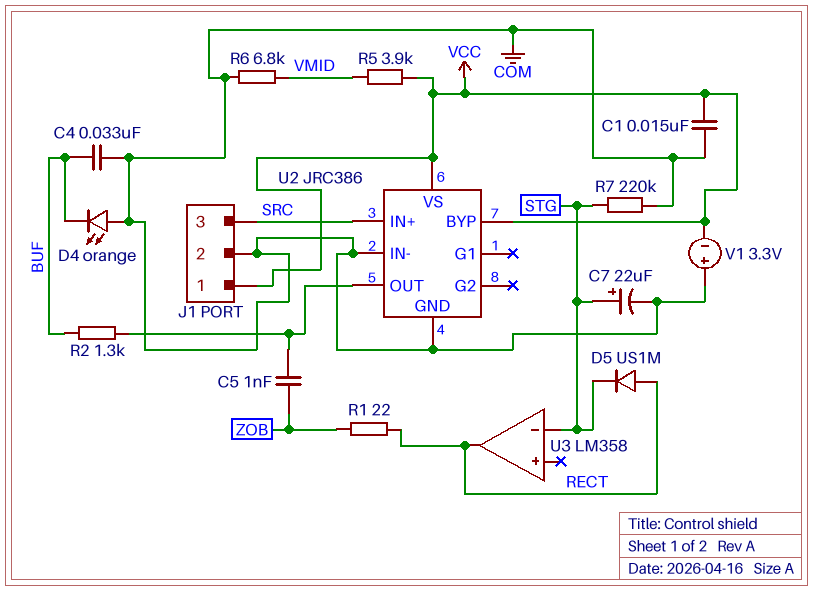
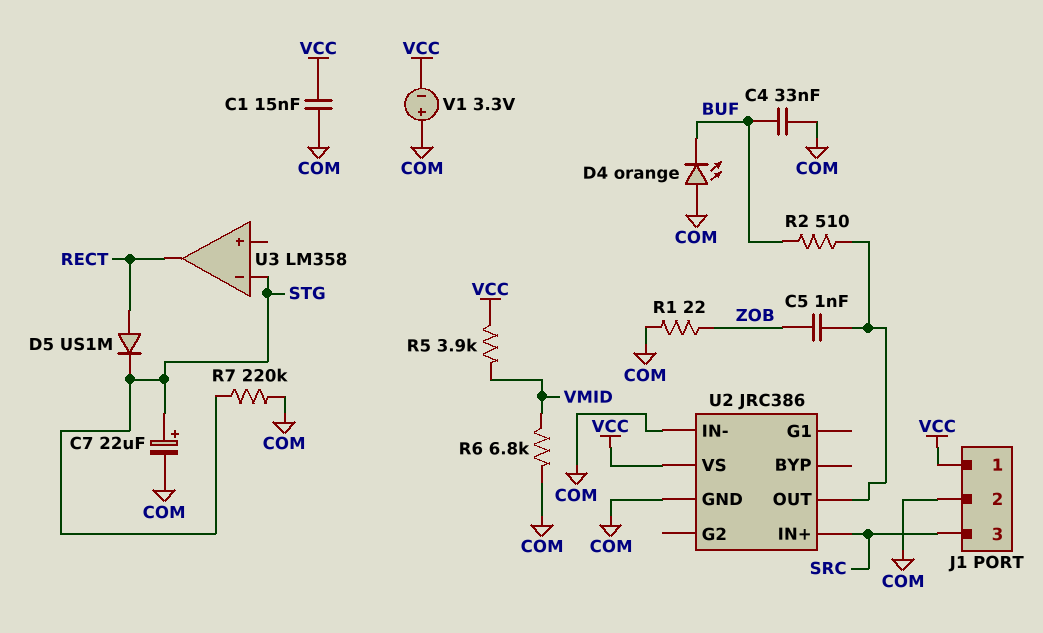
R1: 22 (RECT, ZOB) -> 22 (COM, ZOB)
R2: 1.3k (BUF, U2/OUT) -> 510 (BUF, U2/OUT)
U2 pin BYP: VCC -> none

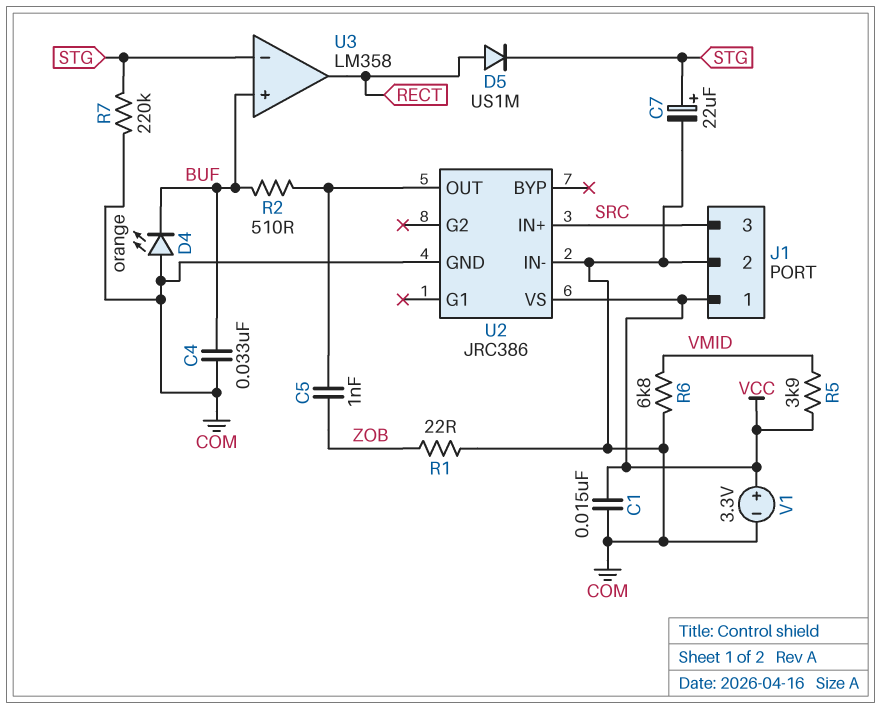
U3 pin in+: none -> BUF
V1: 3.3V (plus COM, minus VCC) -> 3.3V (plus VCC, minus COM)

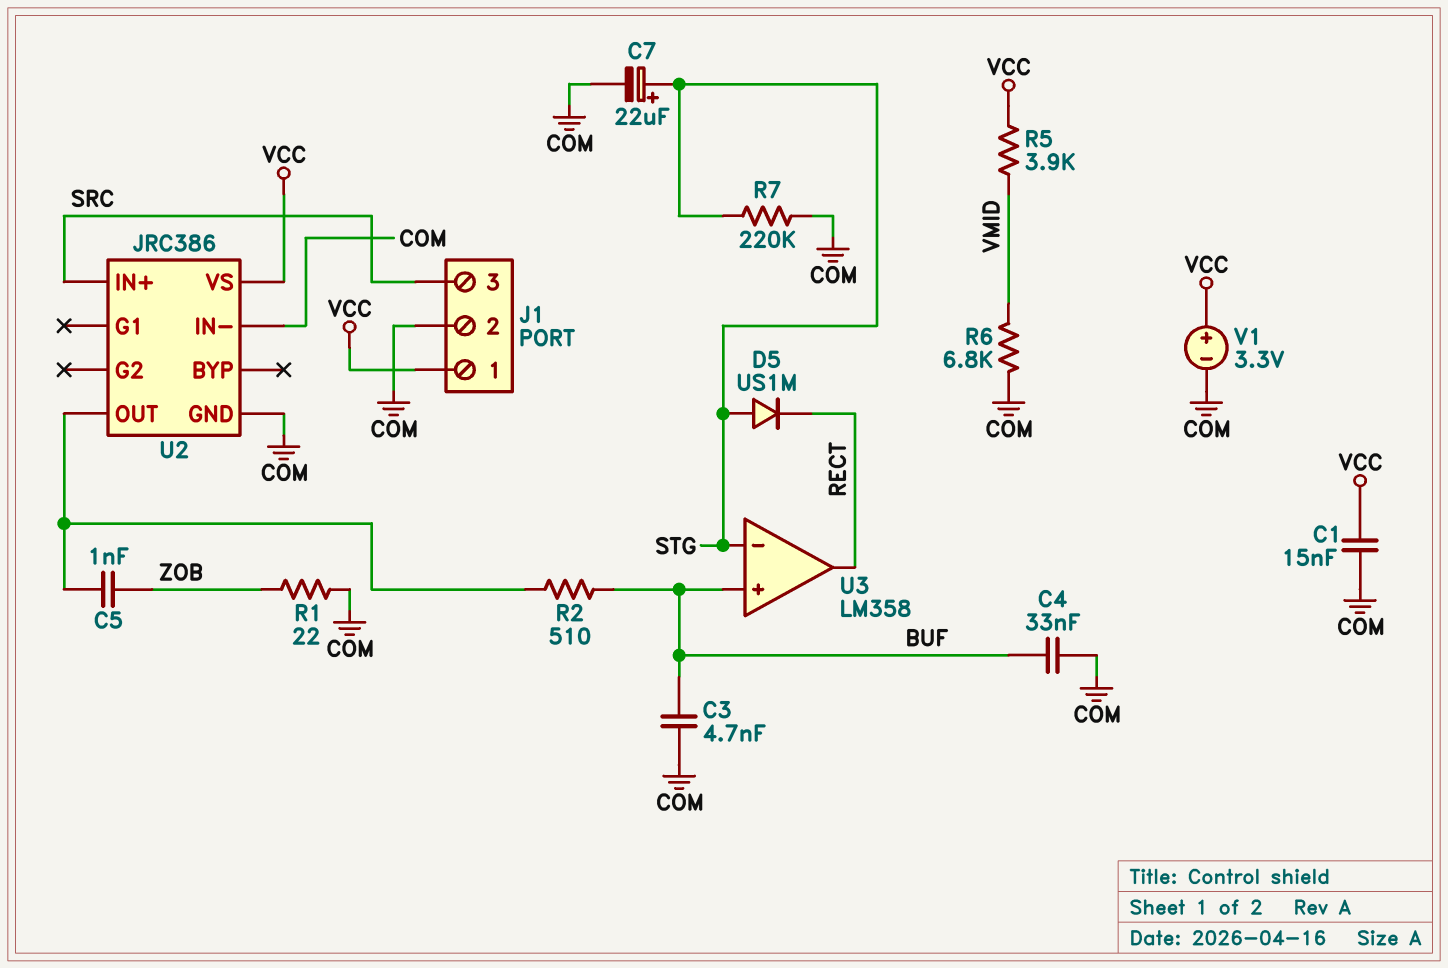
C3: none -> 4.7nF (BUF, COM)
D4: LED orange (A COM, K BUF) -> none
D5: diode US1M (A RECT, K STG) -> diode US1M (A STG, K RECT)

